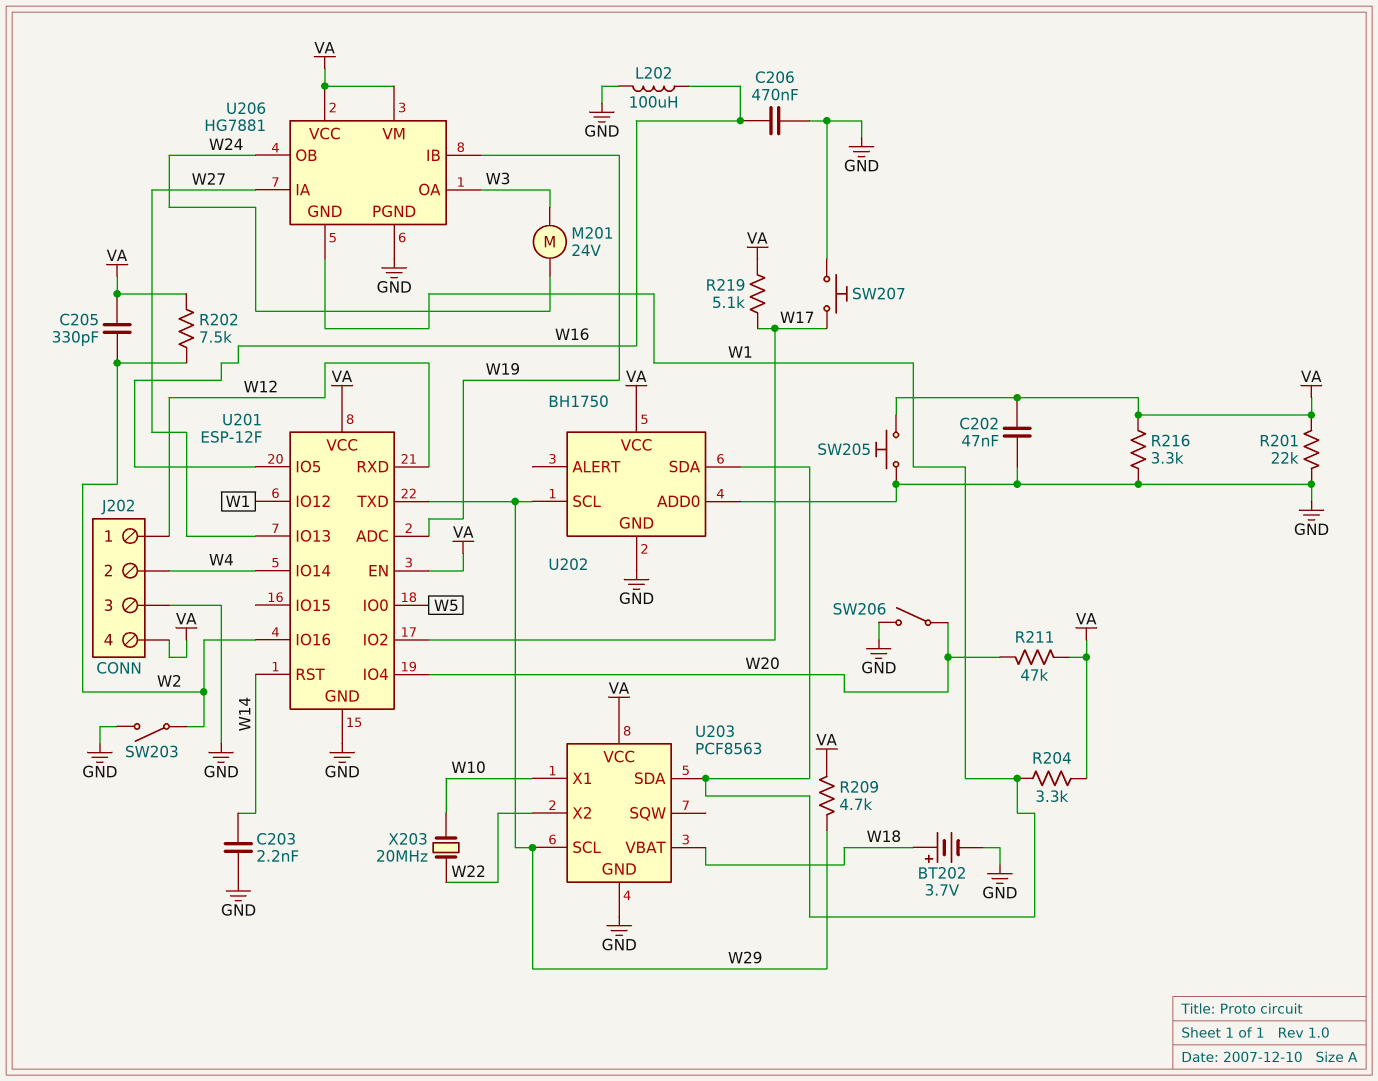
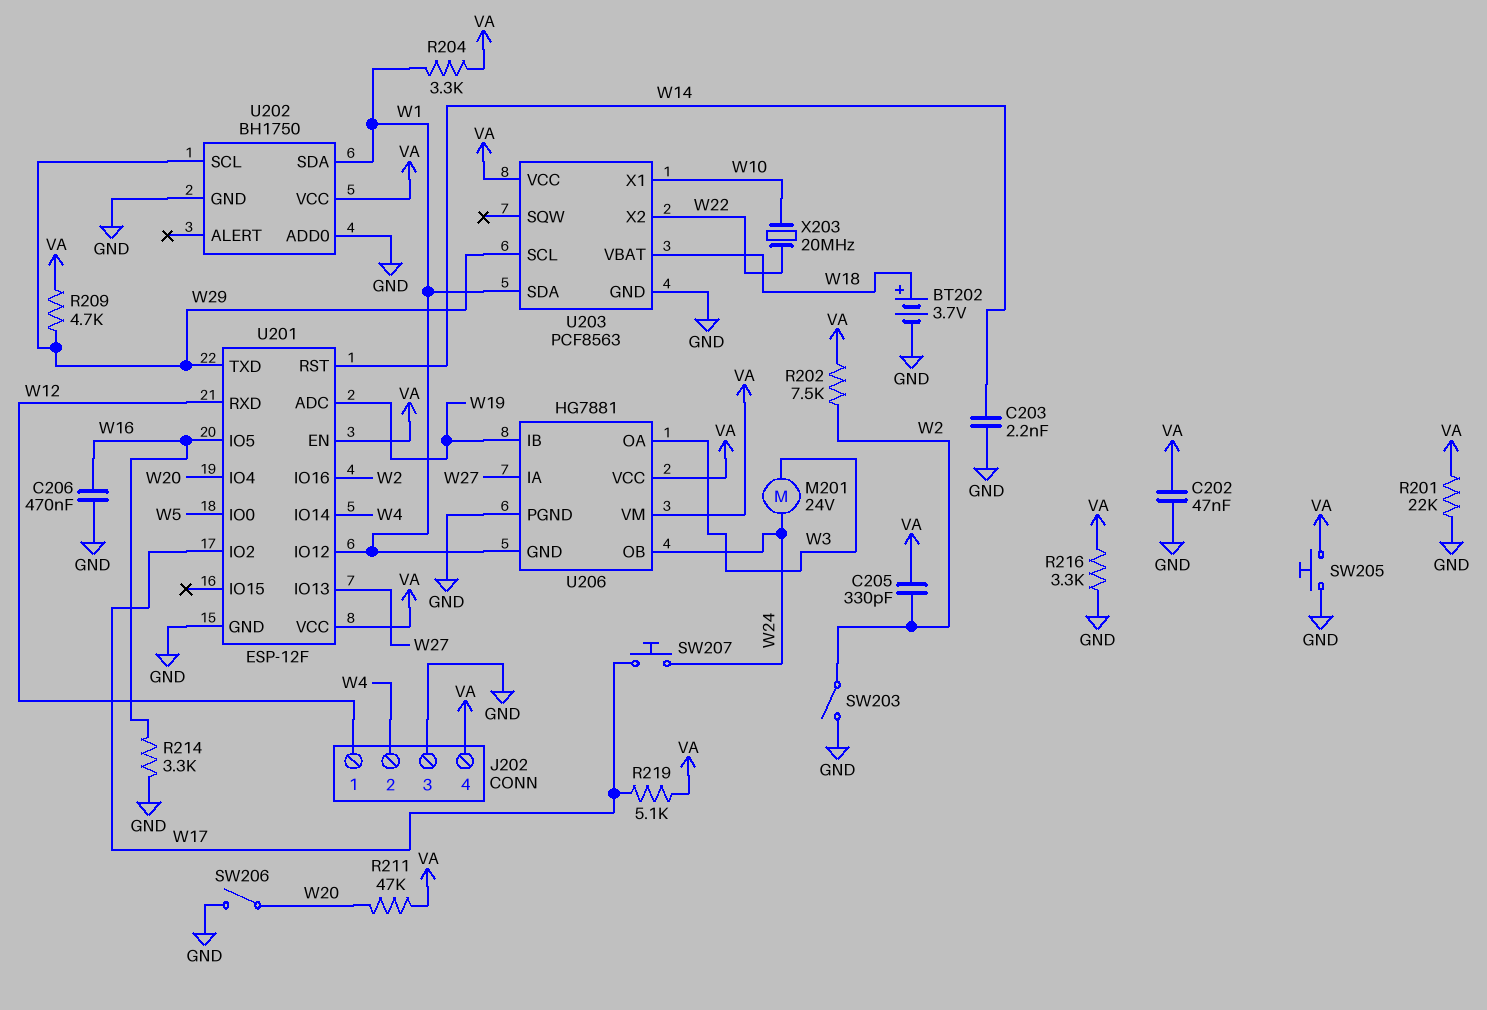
L202: 100uH (GND, W16) -> none
R214: none -> 3.3k (GND, W16)
SW207: button (GND, W17) -> button (W17, W24)

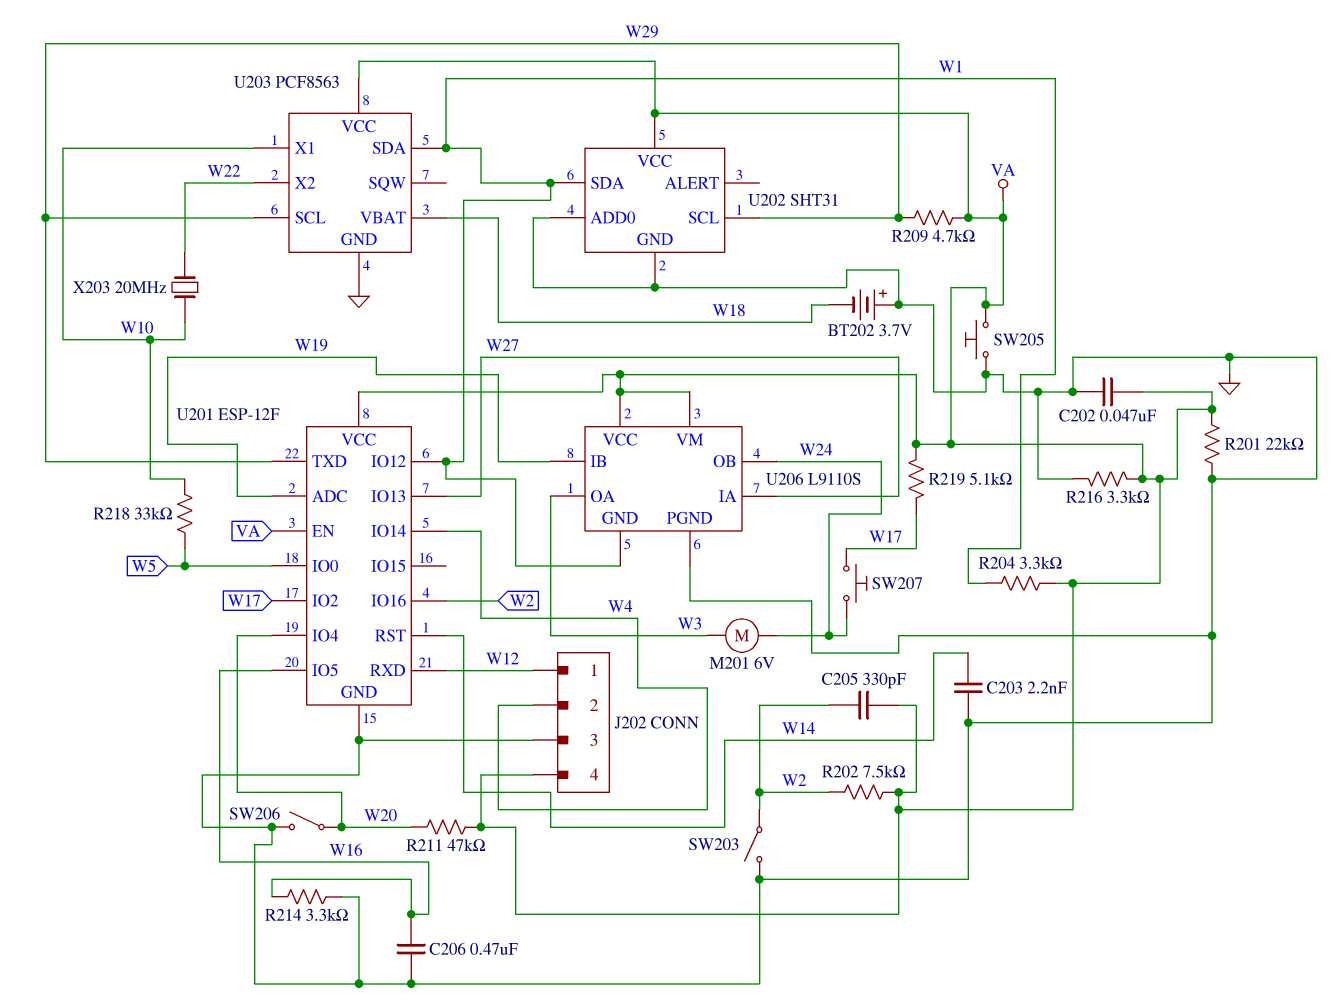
BT202: 3.7V (plus W18, minus GND) -> 3.7V (plus GND, minus W18)
M201: motor 24V (W3, W24) -> motor 6V (W3, W24)
R218: none -> 33k (W5, W10)
U202: BH1750 -> SHT31
U206: HG7881 -> L9110S

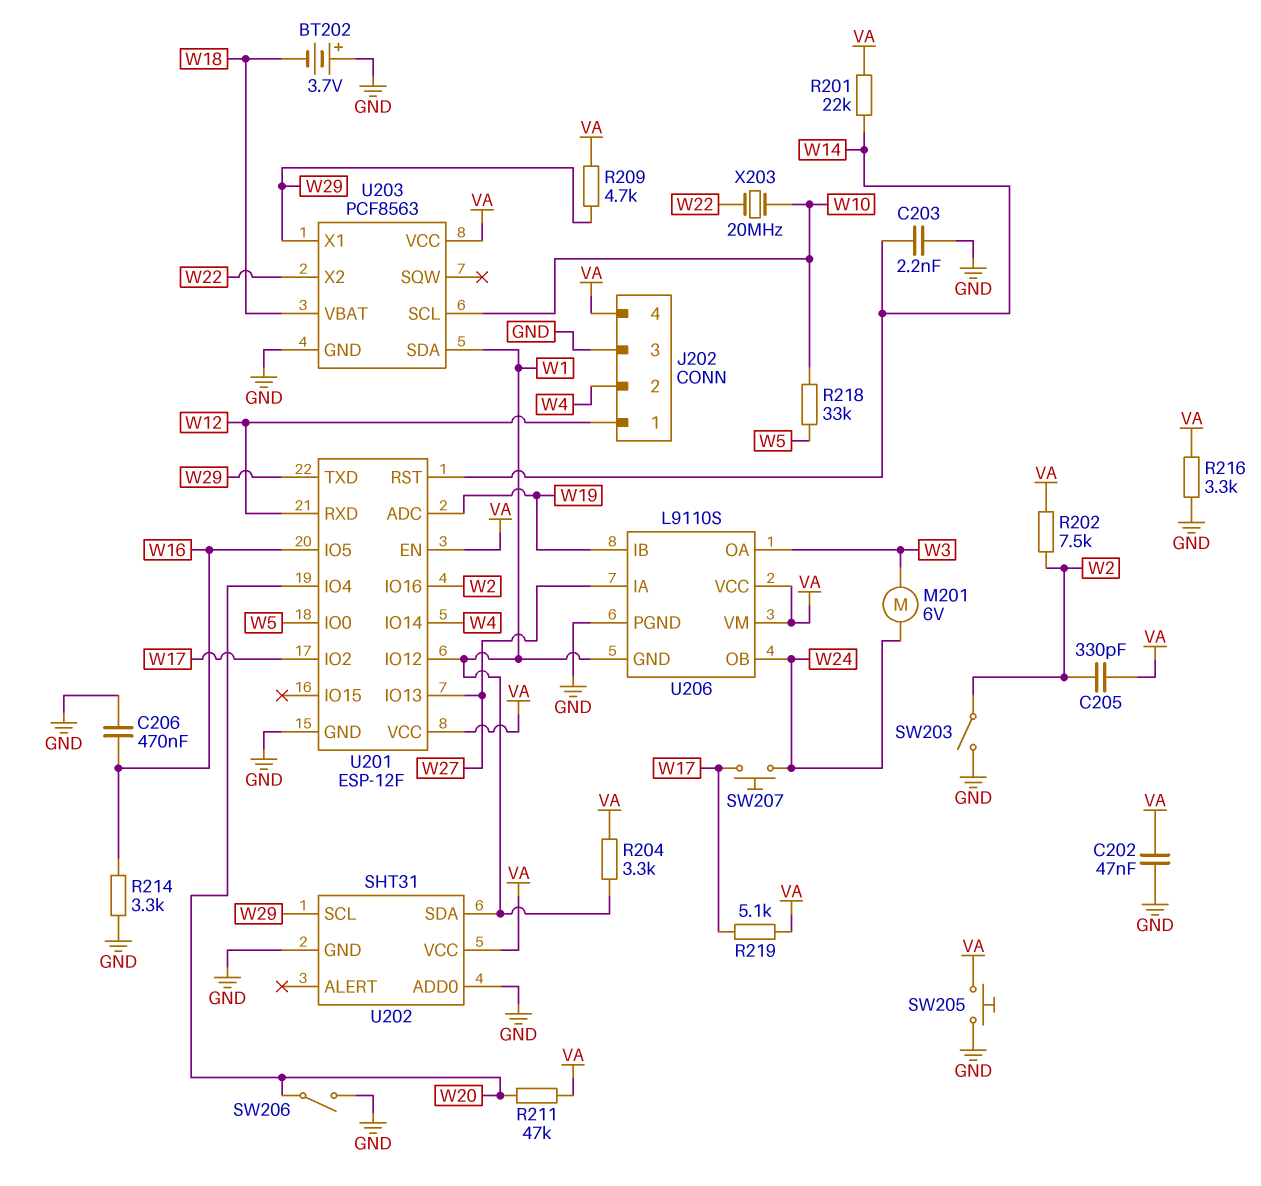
R201: 22k (GND, VA) -> 22k (VA, W14)
U203 pin SCL: W29 -> W10
U203 pin X1: W10 -> W29

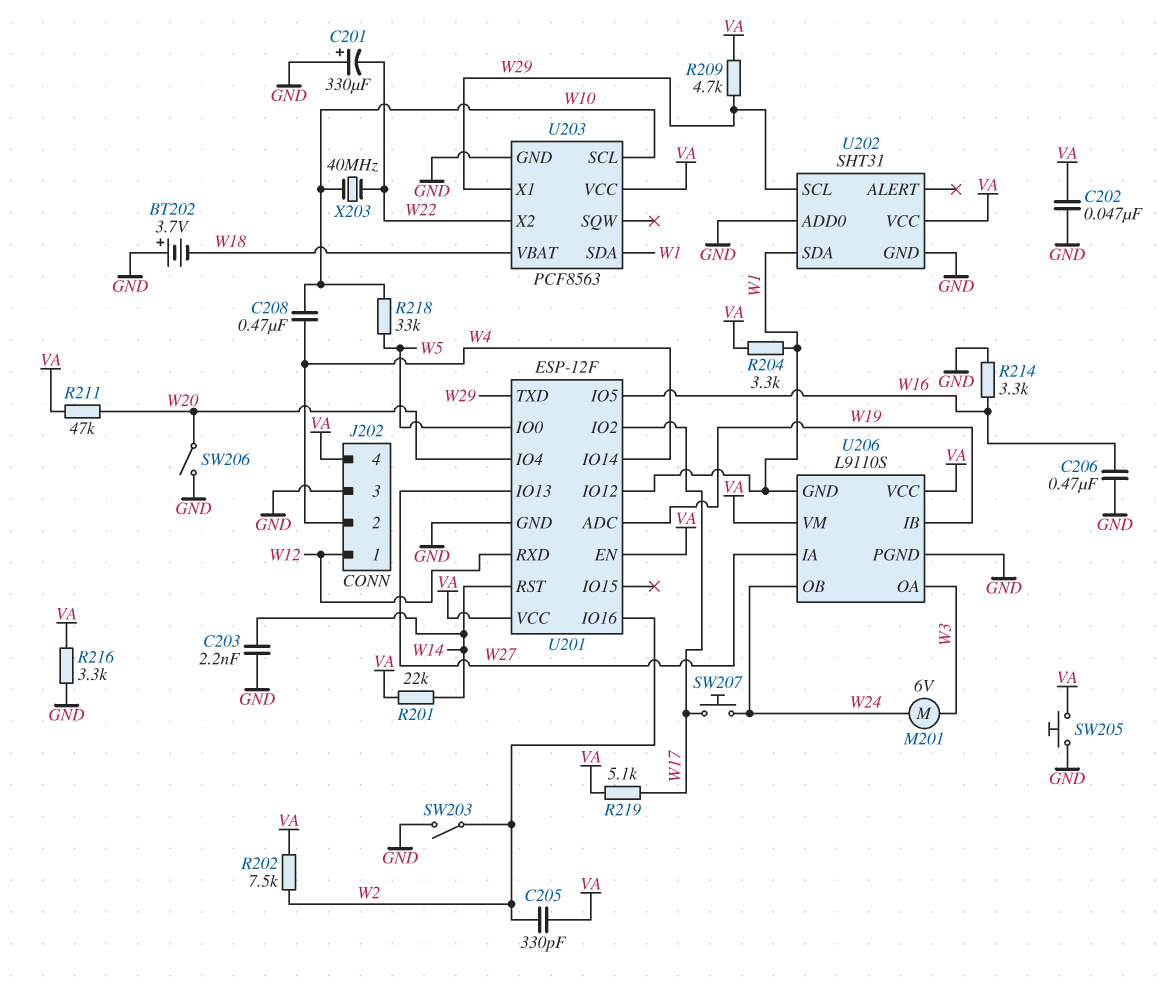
C201: none -> 330uF (plus GND, minus W22)
C208: none -> 470nF (W4, W10)
X203: 20MHz (W10, W22) -> 40MHz (W10, W22)

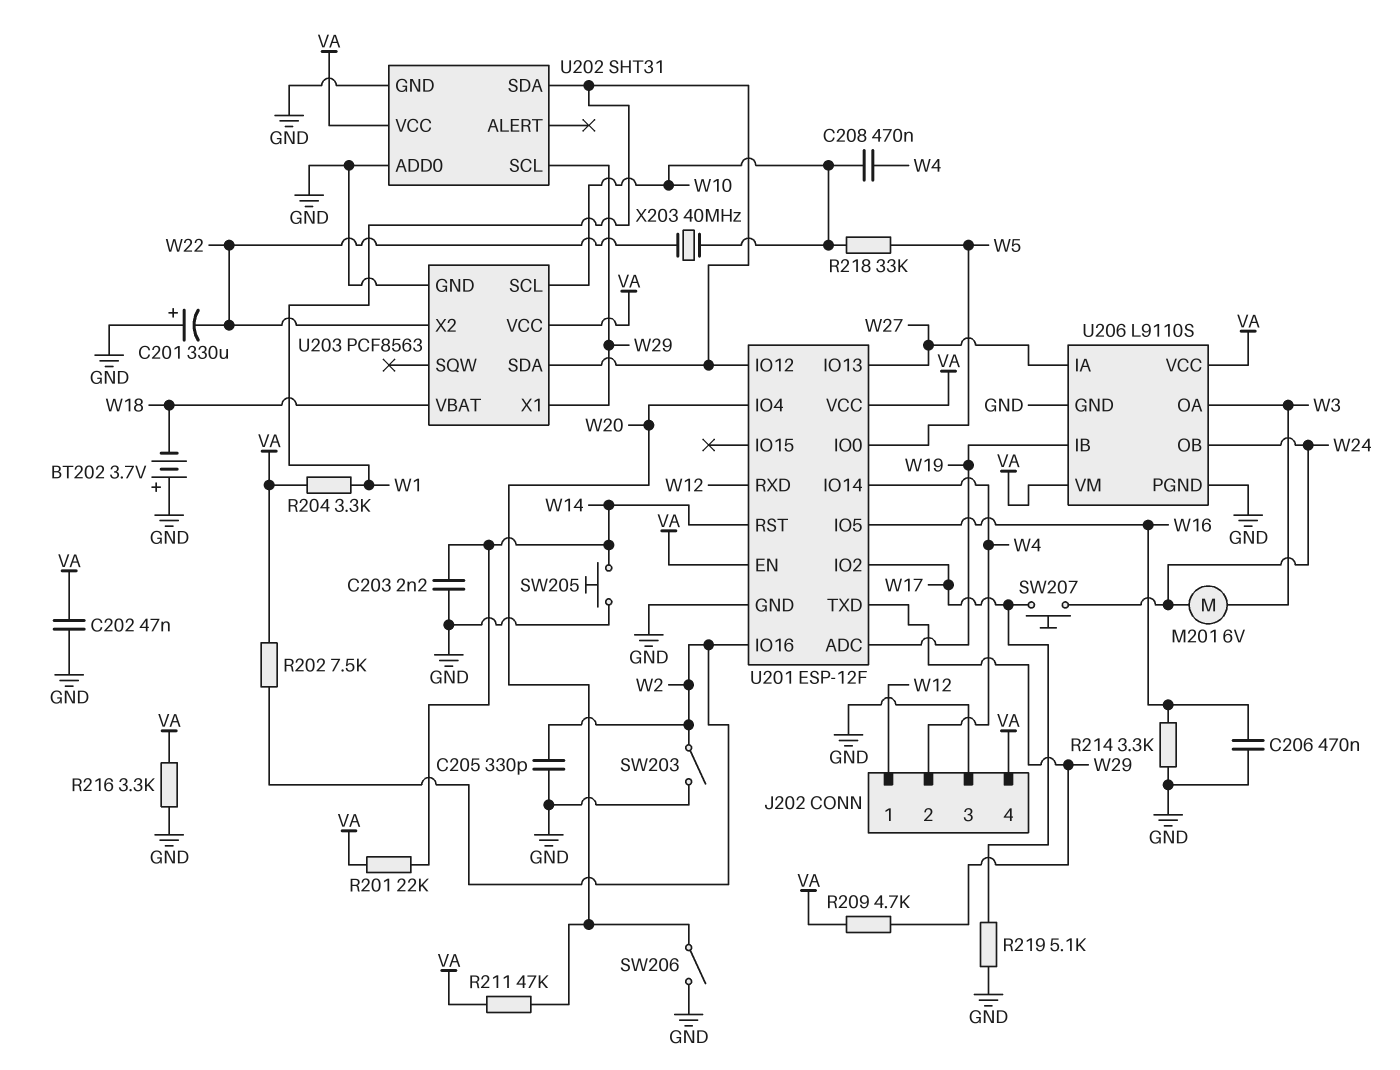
C205: 330pF (VA, W2) -> 330pF (GND, W2)
R219: 5.1k (VA, W17) -> 5.1k (GND, W17)
SW205: button (GND, VA) -> button (GND, W14)
U206 pin GND: W1 -> GND

